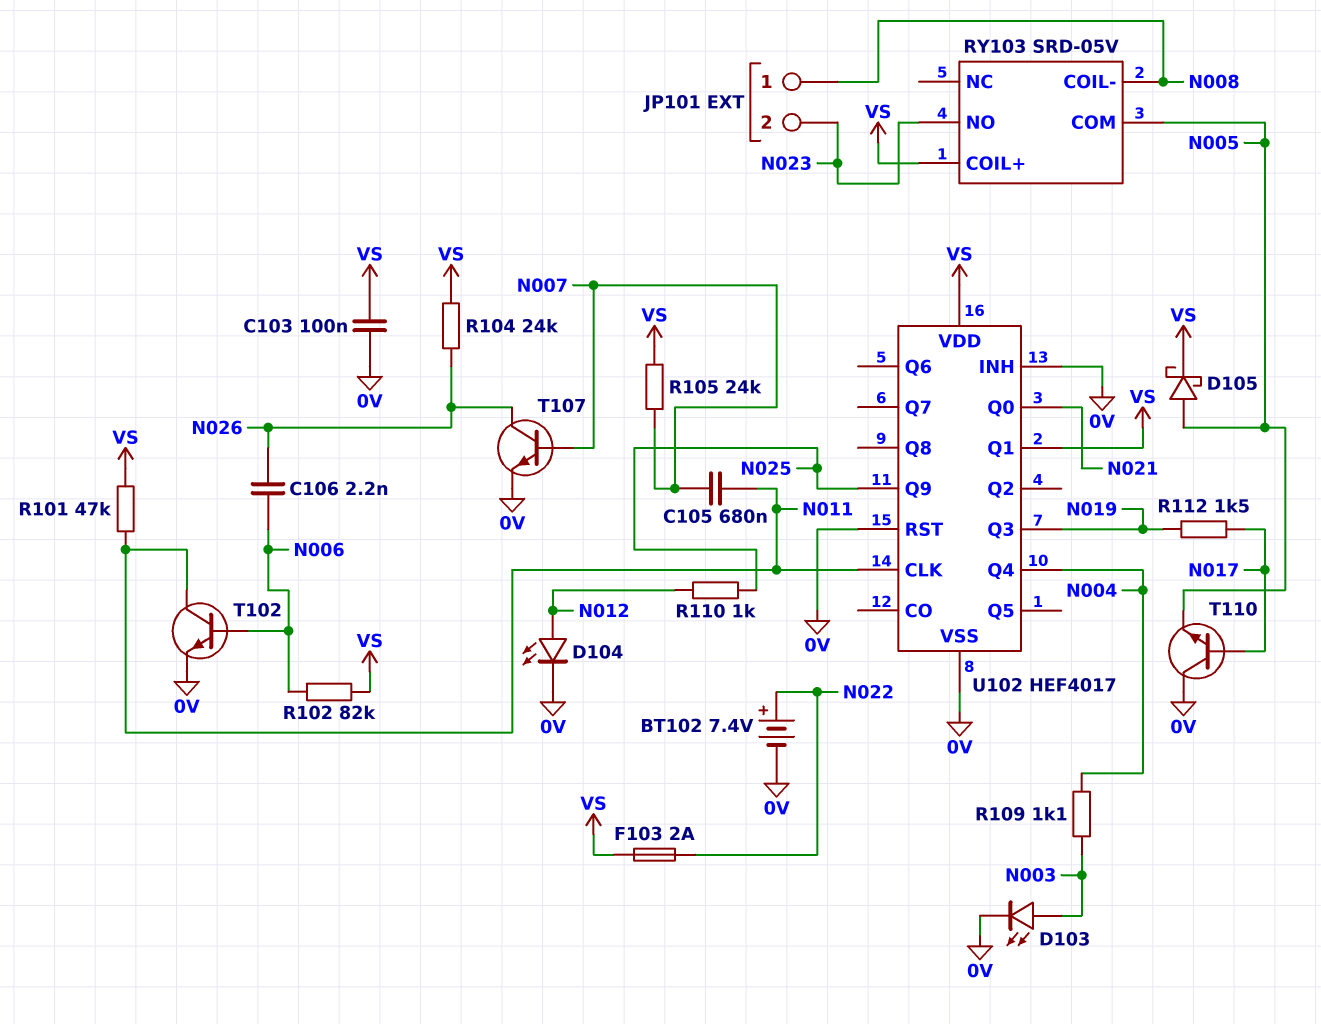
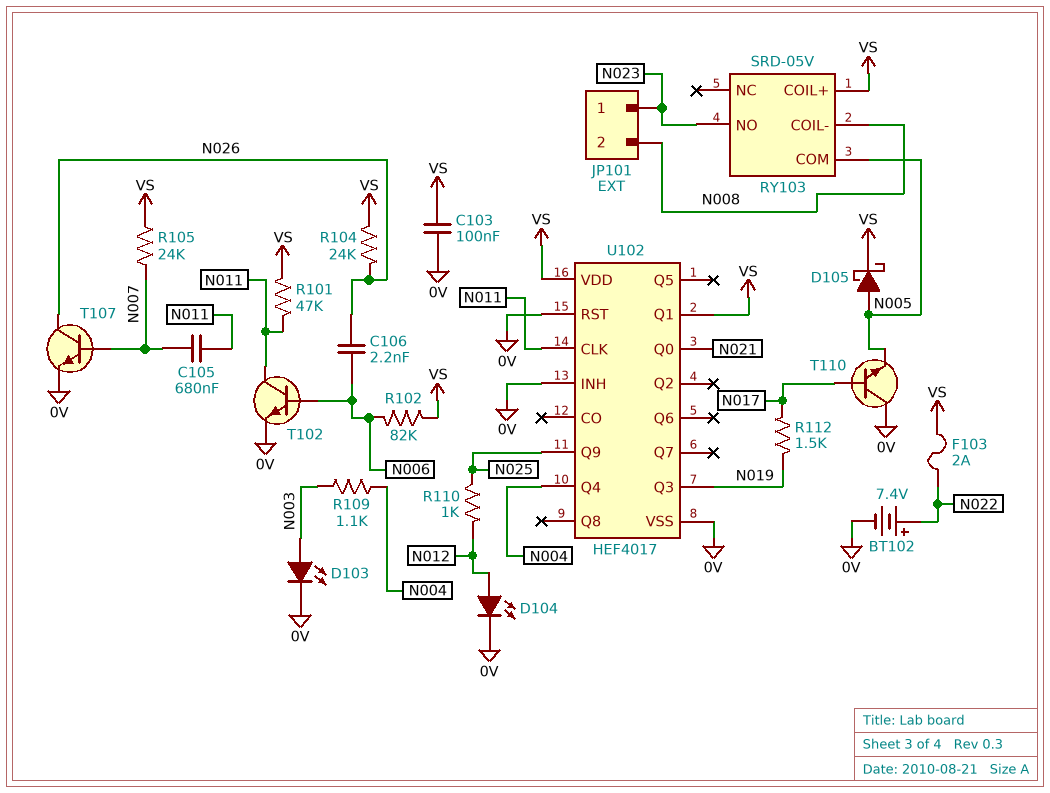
JP101 pin 1: N008 -> N023
JP101 pin 2: N023 -> N008

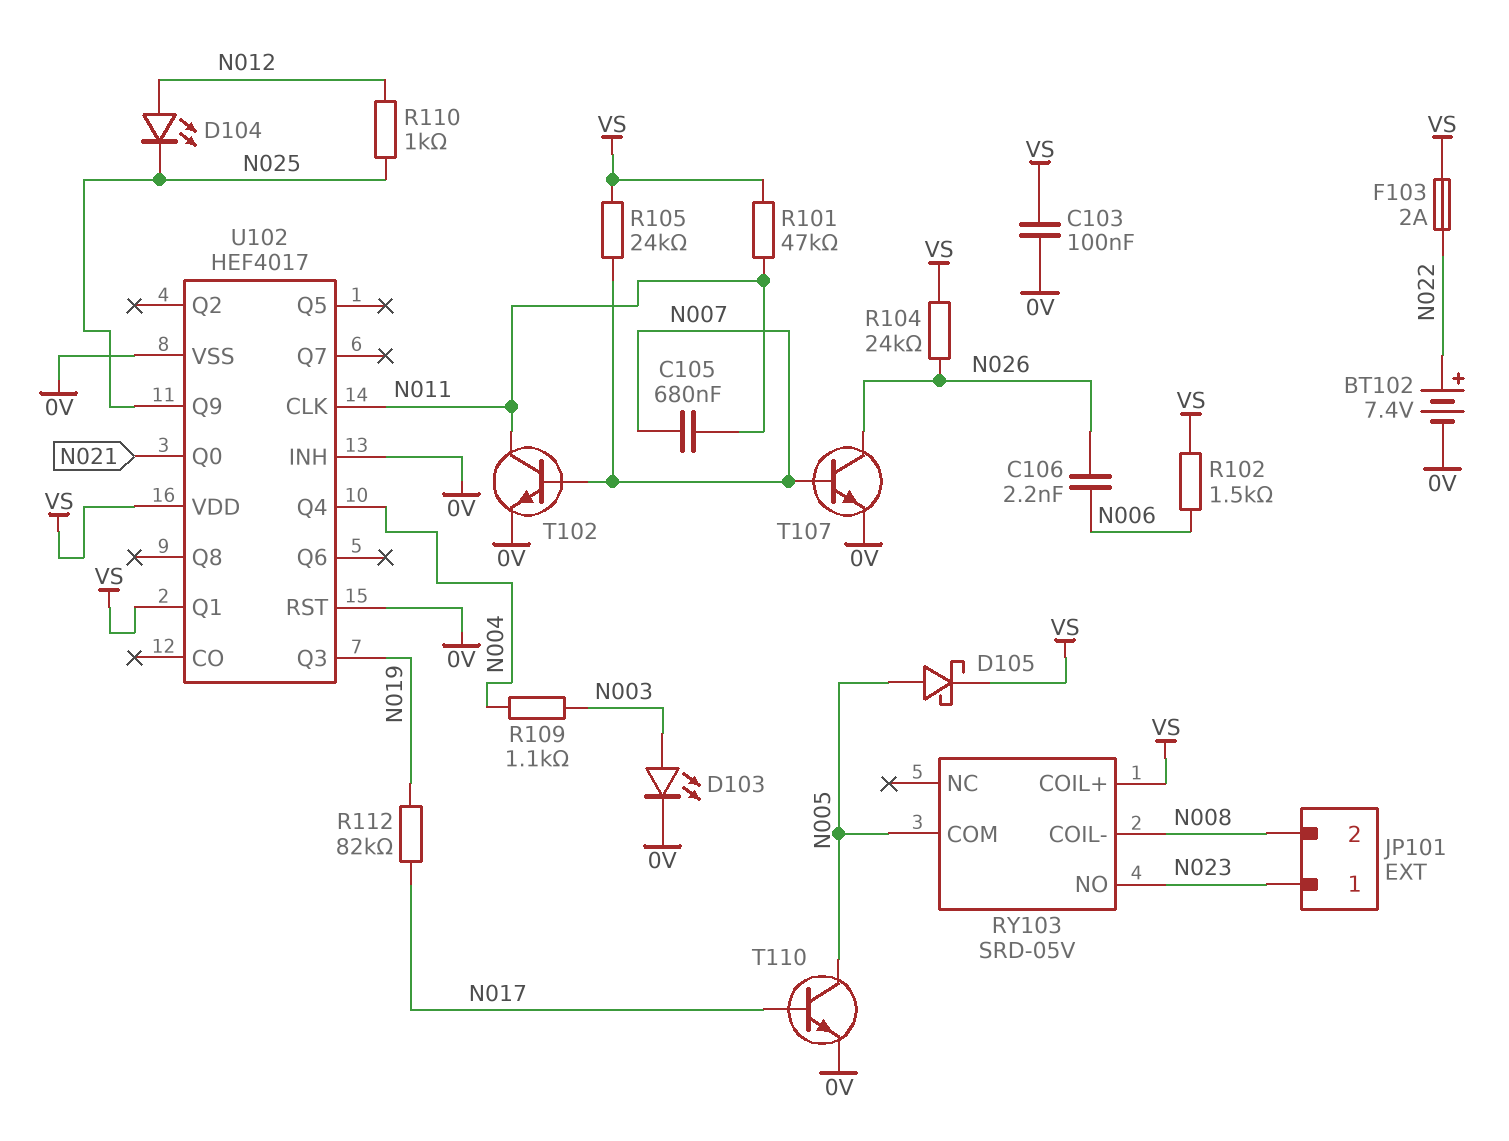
D104: LED (A N012, K 0V) -> LED (A N012, K N025)
R102: 82k (N006, VS) -> 1.5k (N006, VS)
R112: 1.5k (N017, N019) -> 82k (N017, N019)
T102: NPN (B N006, C N011, E 0V) -> NPN (B N007, C N011, E 0V)
T110: NPN (B N017, C 0V, E N005) -> NPN (B N017, C N005, E 0V)

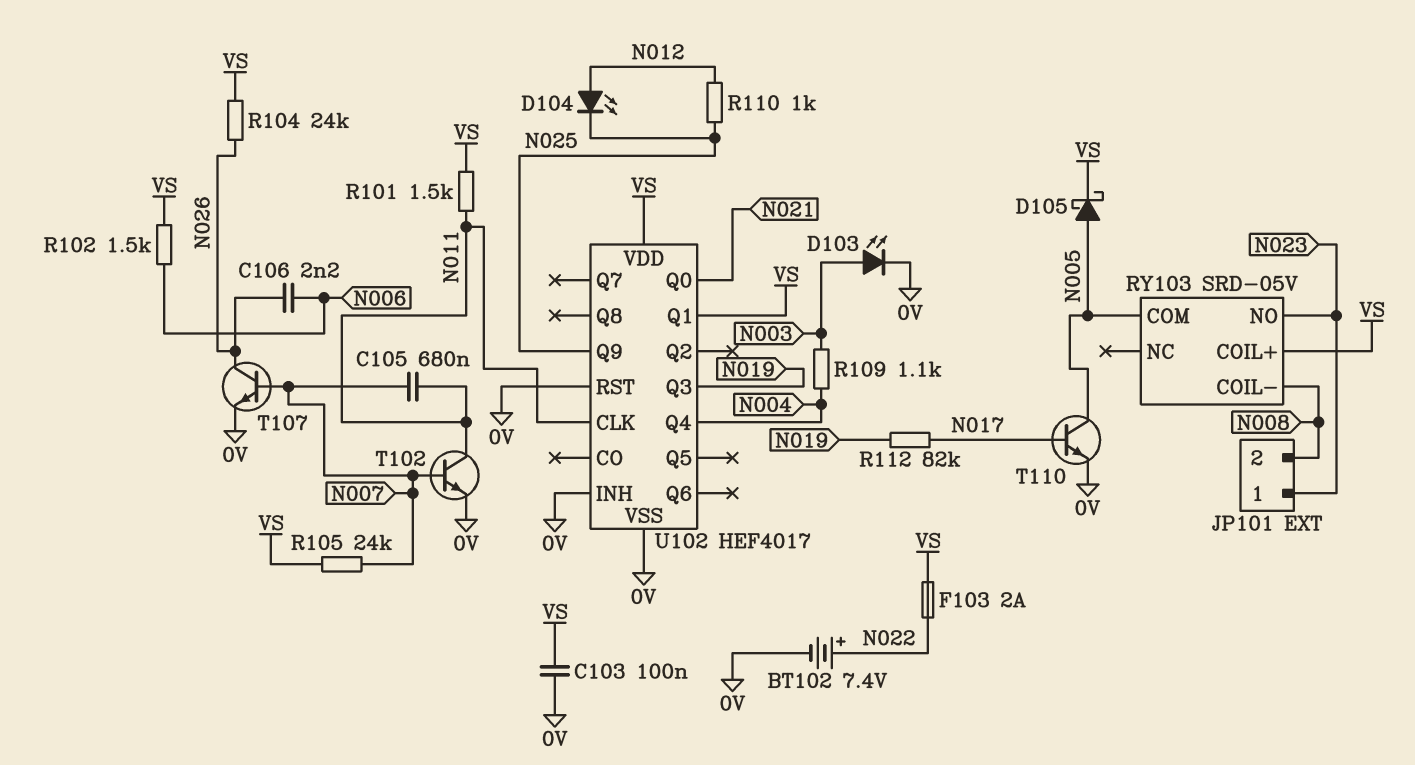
R101: 47k (N011, VS) -> 1.5k (N011, VS)

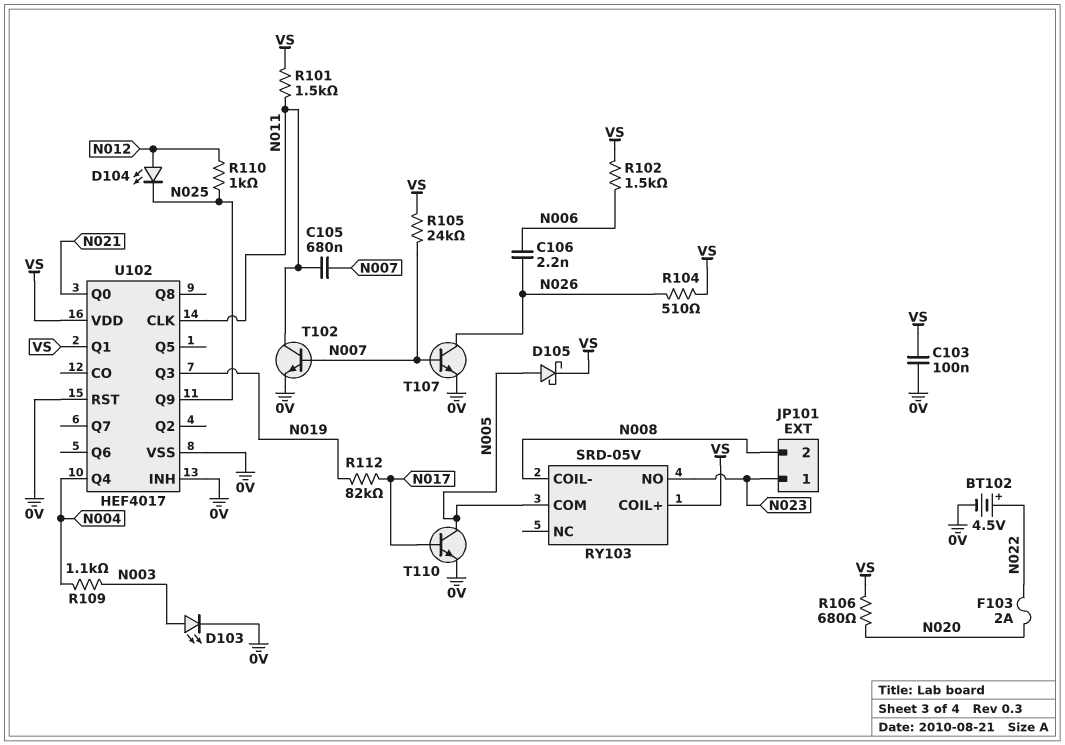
BT102: 7.4V (plus N022, minus 0V) -> 4.5V (plus N022, minus 0V)
F103: 2A (N022, VS) -> 2A (N020, N022)
R104: 24k (N026, VS) -> 510 (N026, VS)
R106: none -> 680 (N020, VS)

